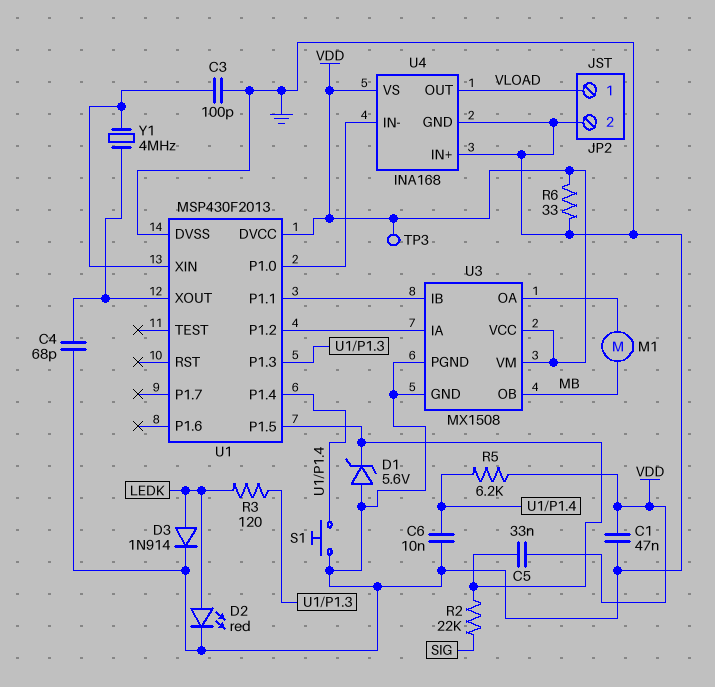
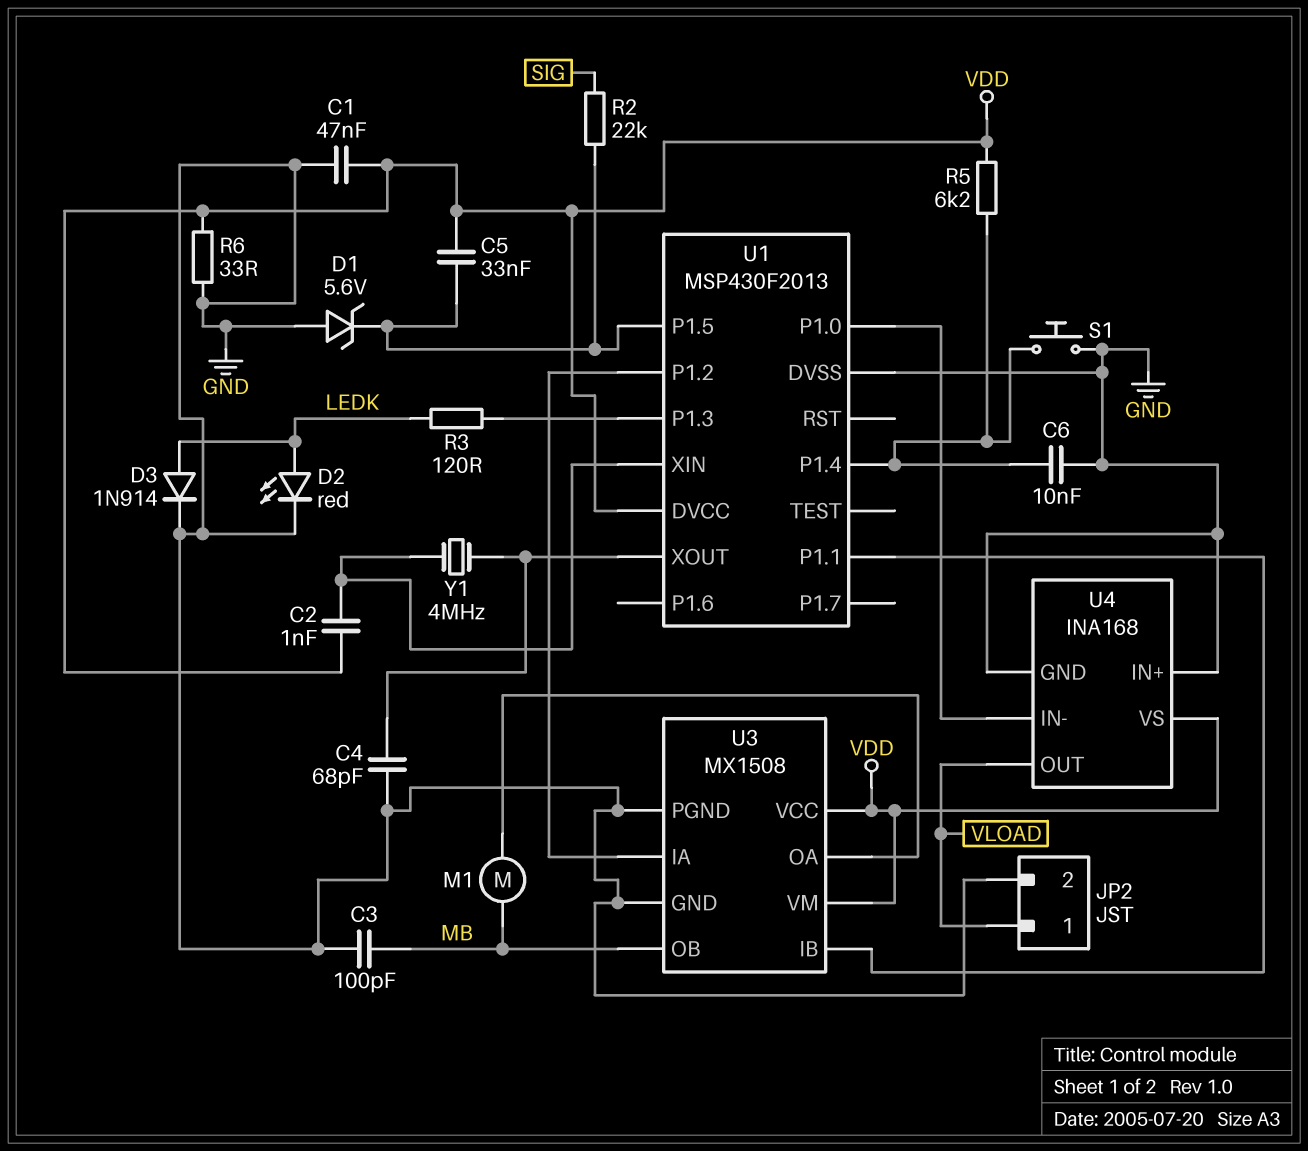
C2: none -> 1nF (U1/XIN, VDD)
C3: 100pF (GND, U1/XIN) -> 100pF (GND, MB)
TP3: test point (VDD) -> none

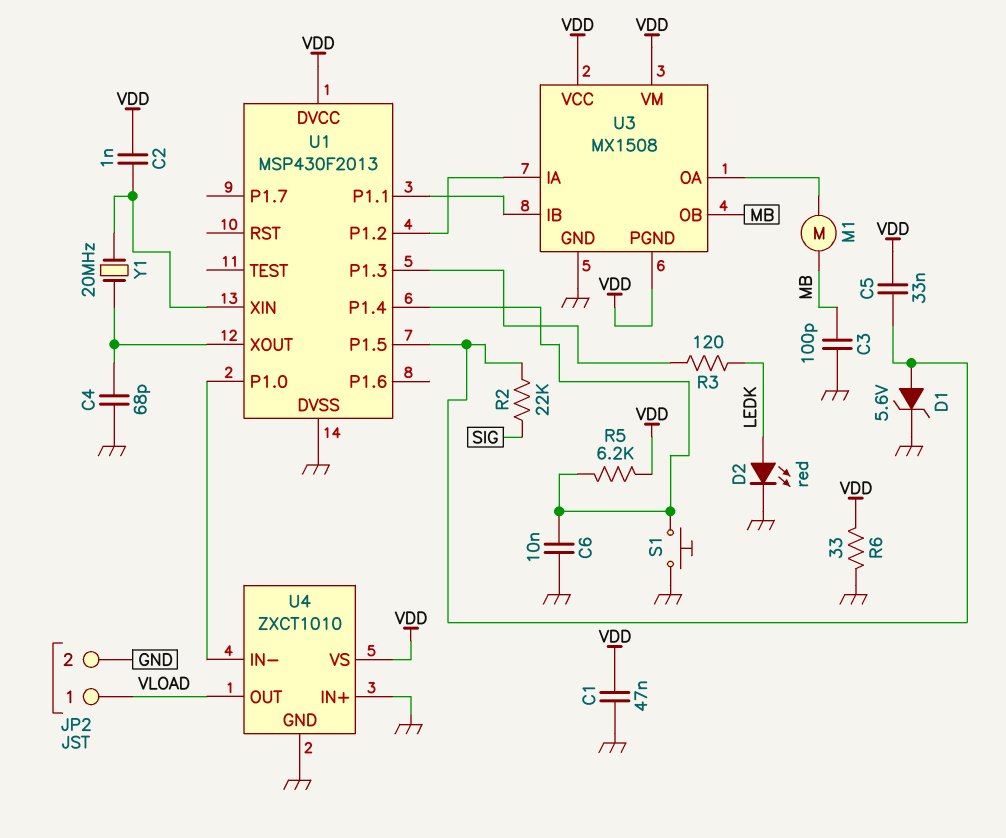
D1: zener 5.6V (A GND, K U1/P1.5) -> zener 5.6V (A U1/P1.5, K GND)
D3: diode 1N914 (A LEDK, K GND) -> none
U3 pin PGND: GND -> VDD
U4: INA168 -> ZXCT1010
Y1: 4MHz (U1/XIN, U1/XOUT) -> 20MHz (U1/XIN, U1/XOUT)

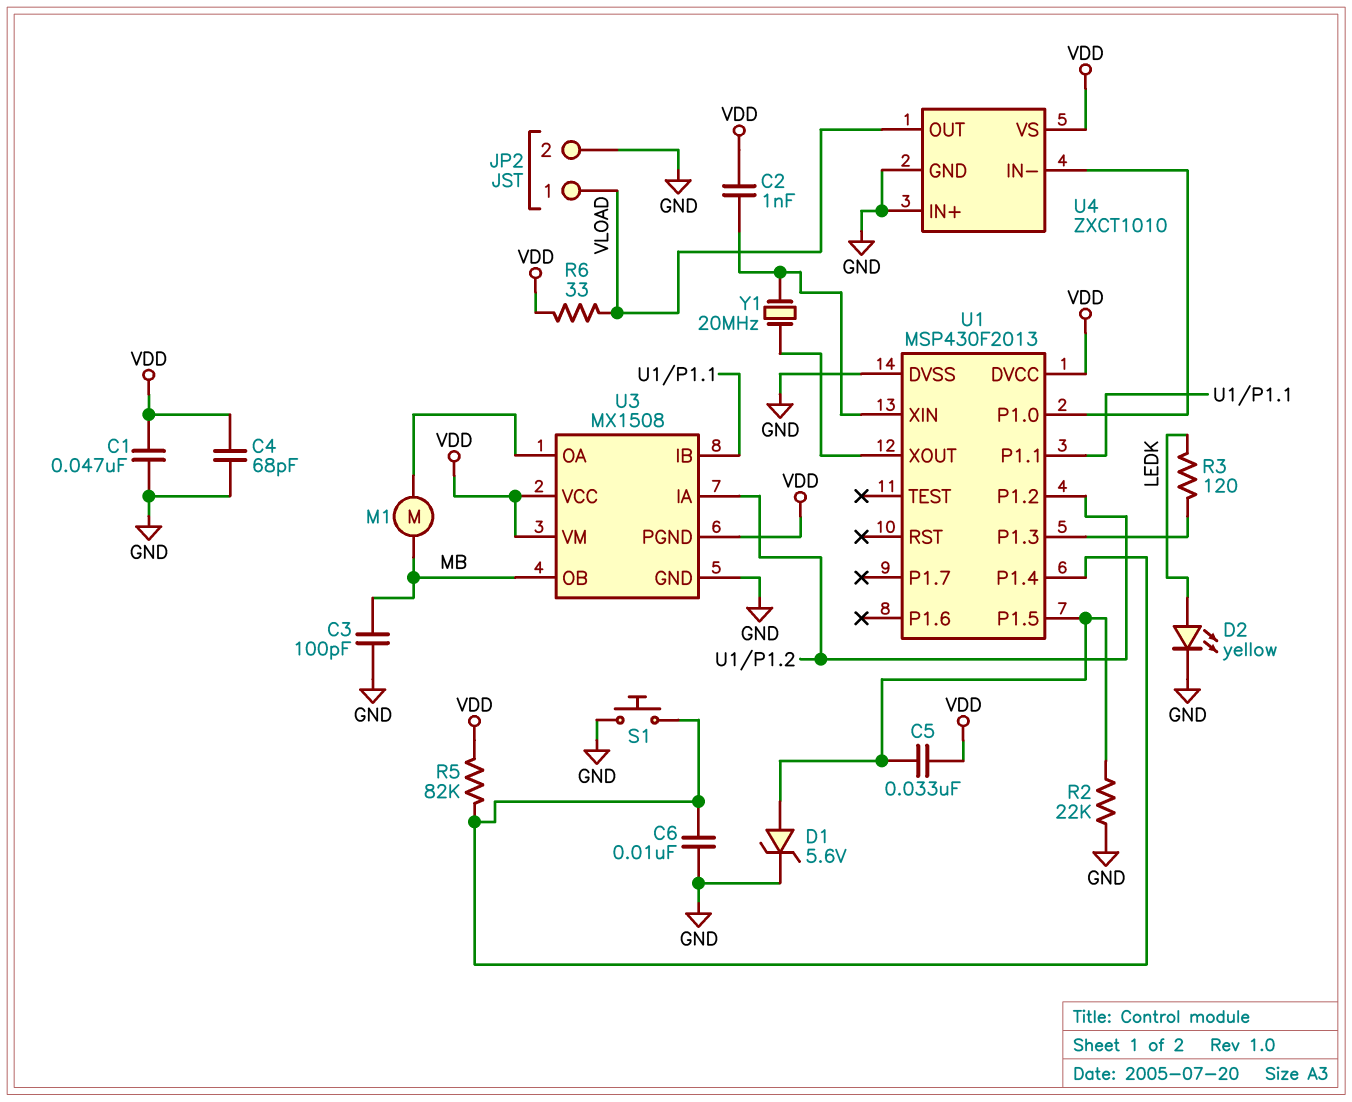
C4: 68pF (GND, U1/XOUT) -> 68pF (GND, VDD)
D2: LED red (A LEDK, K GND) -> LED yellow (A LEDK, K GND)
R2: 22k (SIG, U1/P1.5) -> 22k (GND, U1/P1.5)
R5: 6.2k (U1/P1.4, VDD) -> 82k (U1/P1.4, VDD)
R6: 33 (GND, VDD) -> 33 (VDD, VLOAD)

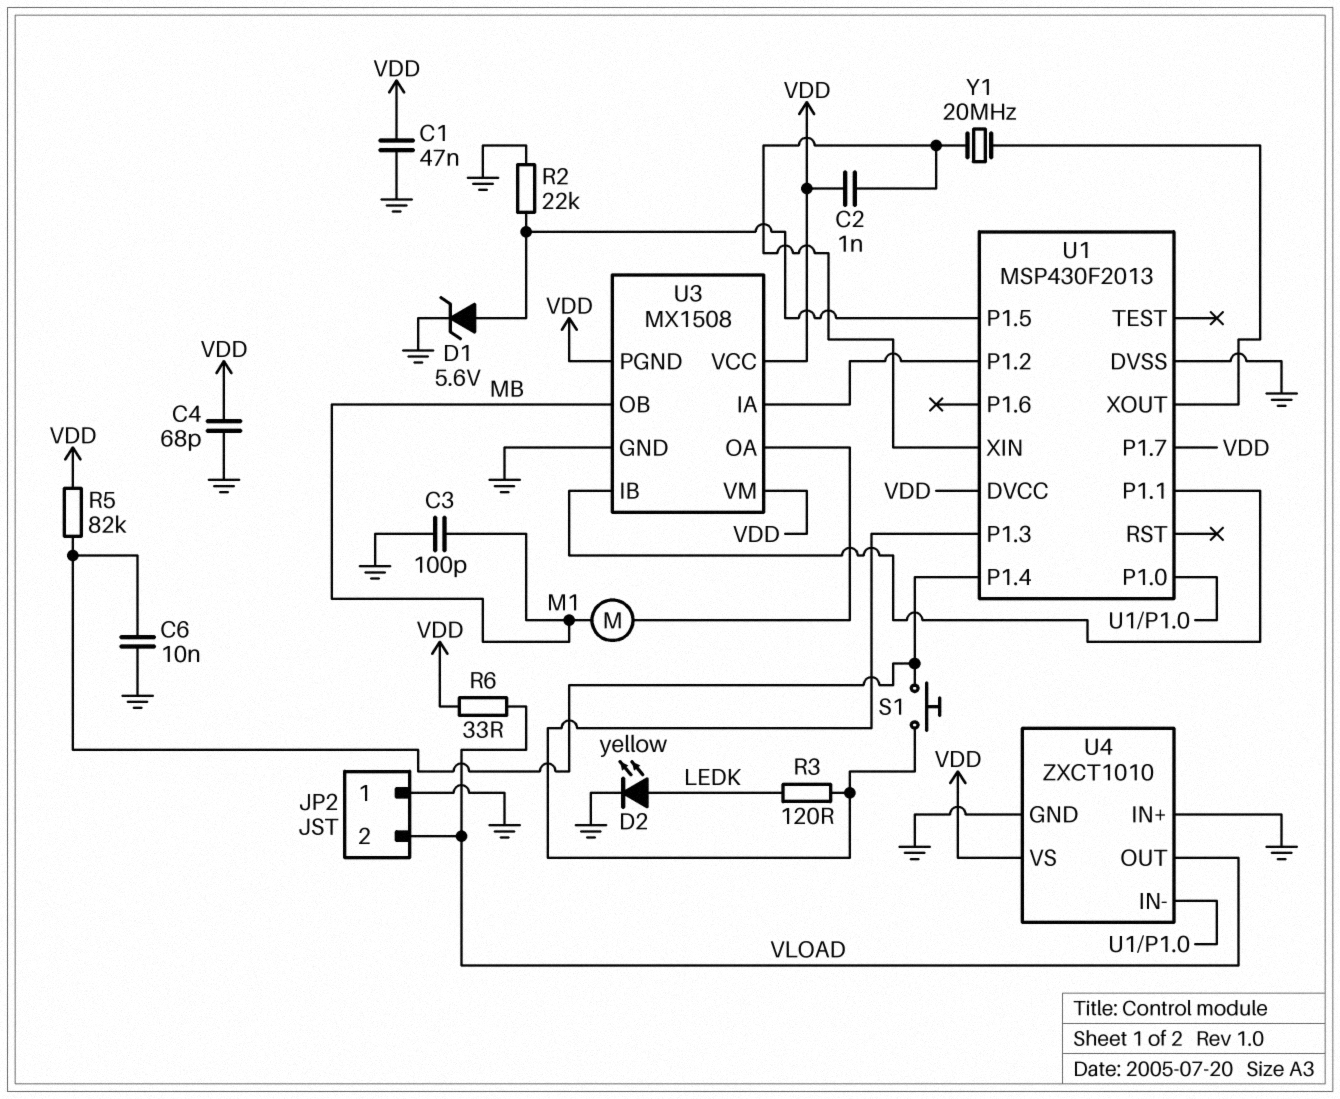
C5: 33nF (U1/P1.5, VDD) -> none
JP2 pin 1: VLOAD -> GND
JP2 pin 2: GND -> VLOAD
S1: button (GND, U1/P1.4) -> button (U1/P1.3, U1/P1.4)
U1 pin P1.7: none -> VDD

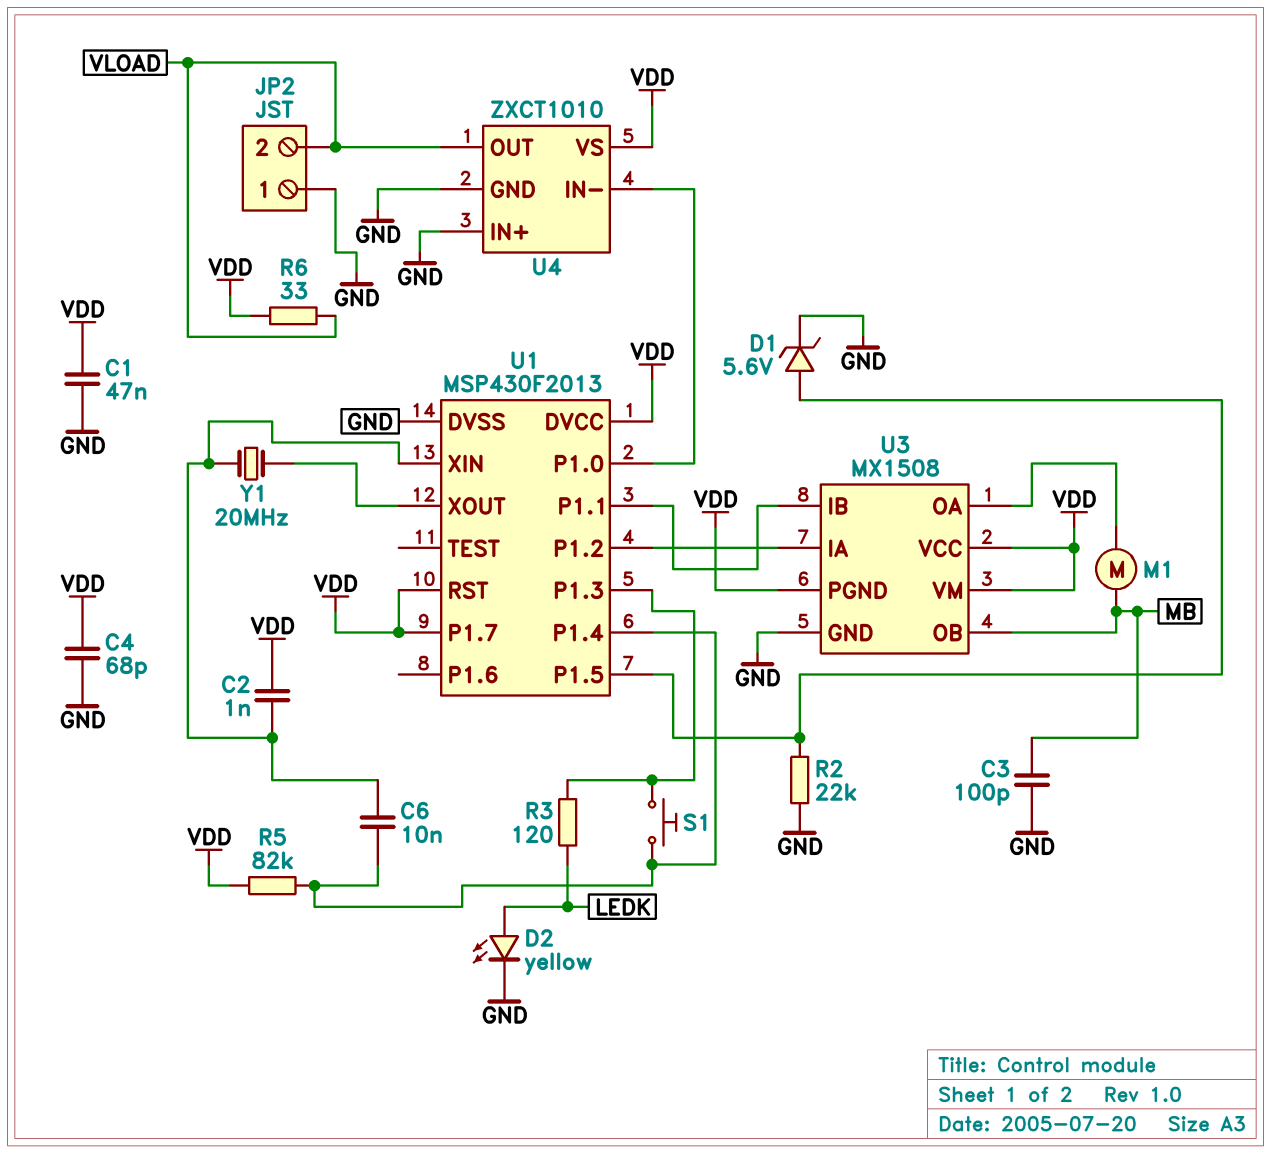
C6: 10nF (GND, U1/P1.4) -> 10nF (U1/P1.4, U1/XIN)
U1 pin RST: none -> VDD

